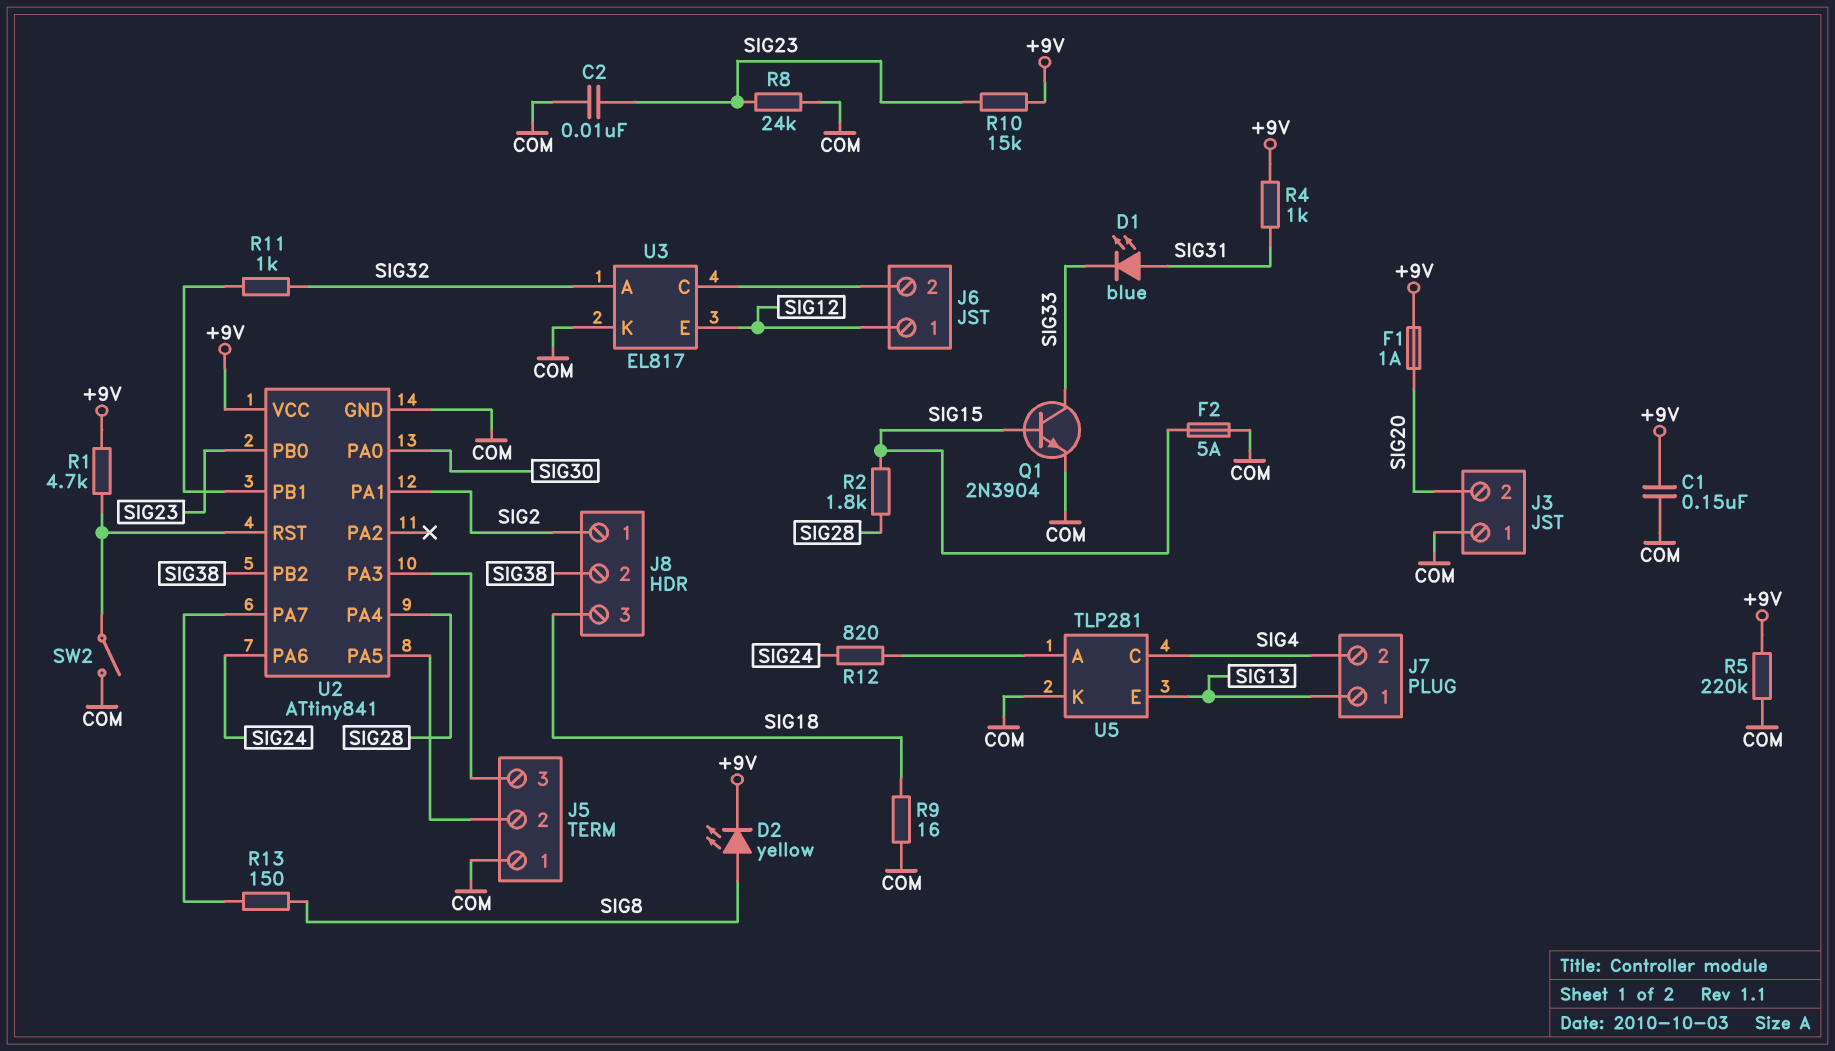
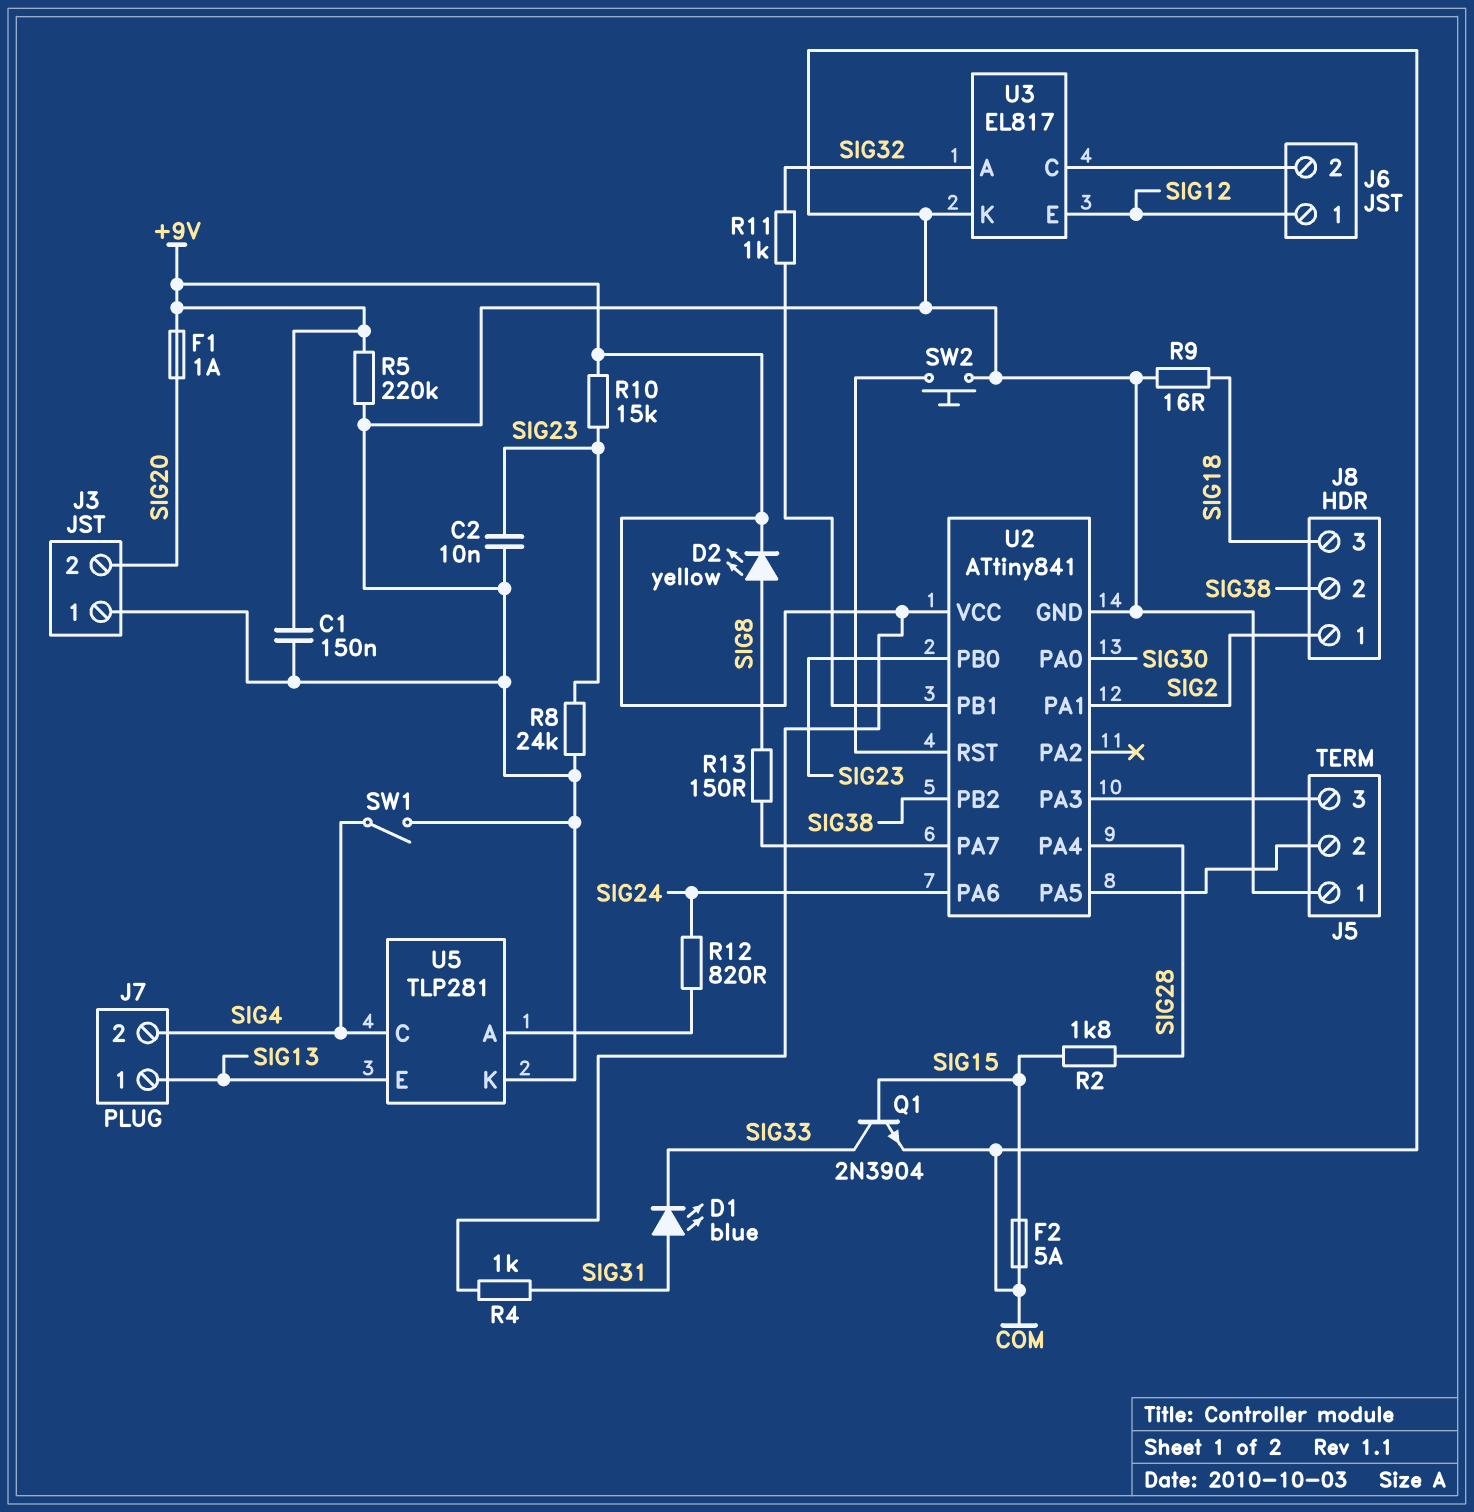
R1: 4.7k (+9V, U2/RST) -> none
SW1: none -> switch (COM, SIG4)
SW2: switch (COM, U2/RST) -> button (COM, U2/RST)

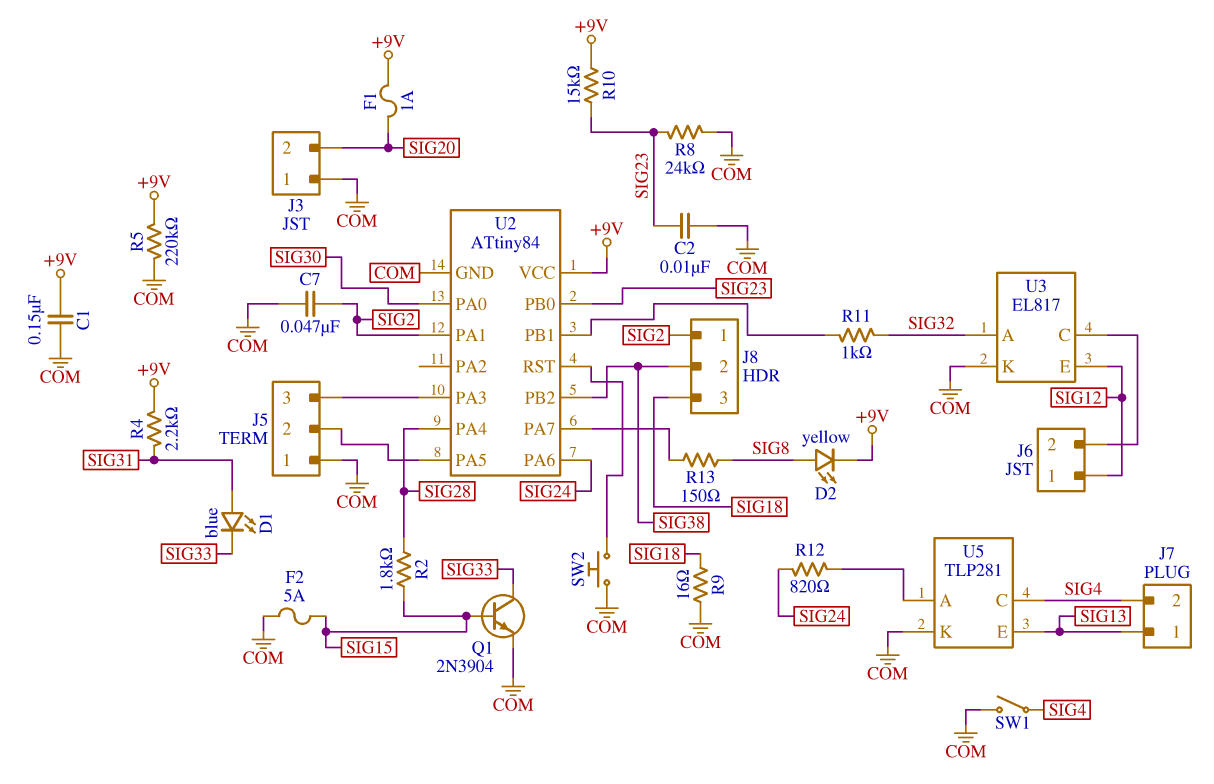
C7: none -> 47nF (COM, SIG2)
R4: 1k (+9V, SIG31) -> 2.2k (+9V, SIG31)
U2: ATtiny841 -> ATtiny84

